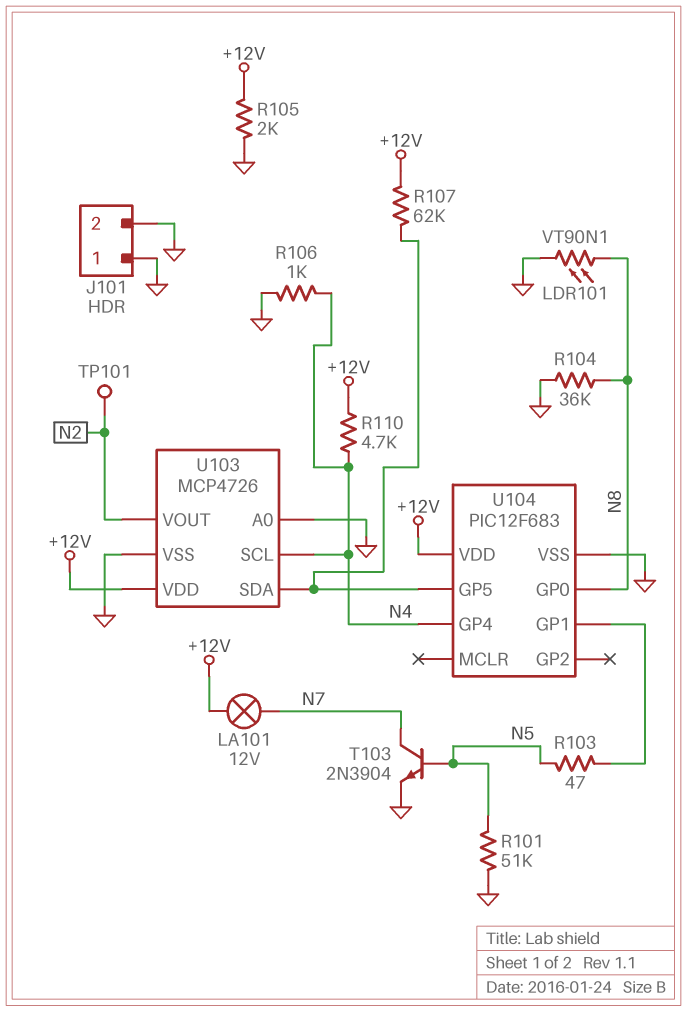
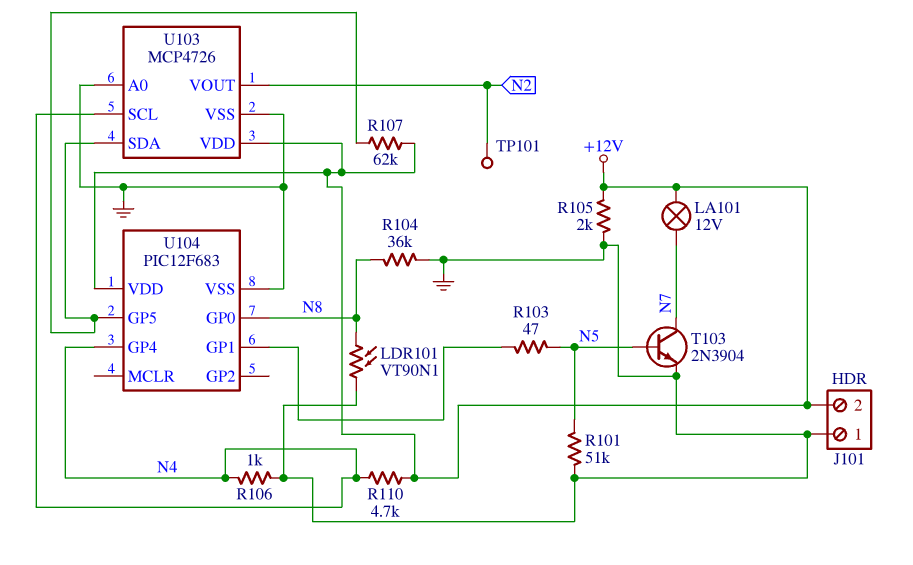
J101 pin 2: GND -> +12V

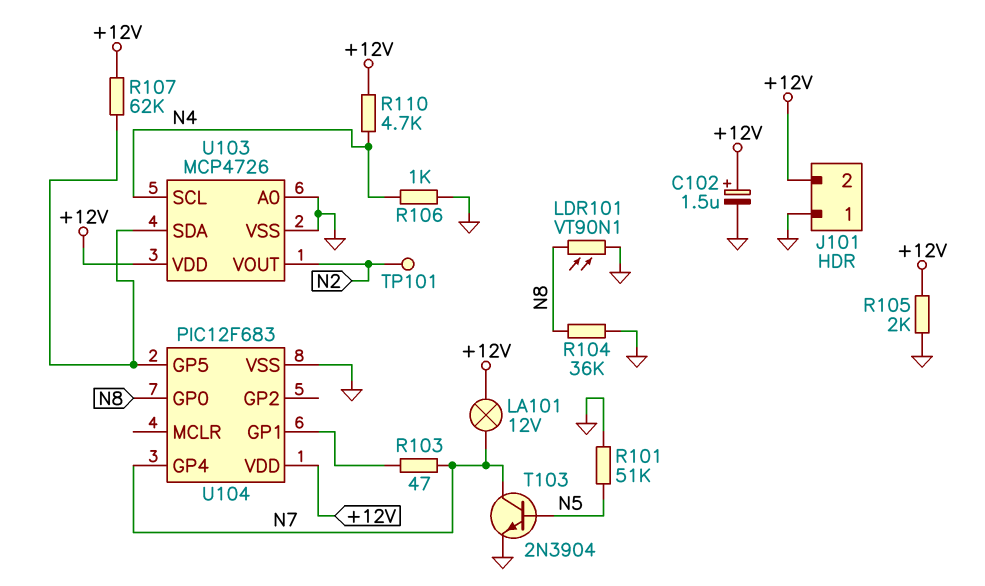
C102: none -> 1.5uF (plus +12V, minus GND)
R103: 47 (N5, U104/GP1) -> 47 (N7, U104/GP1)
U104 pin GP4: N4 -> N7

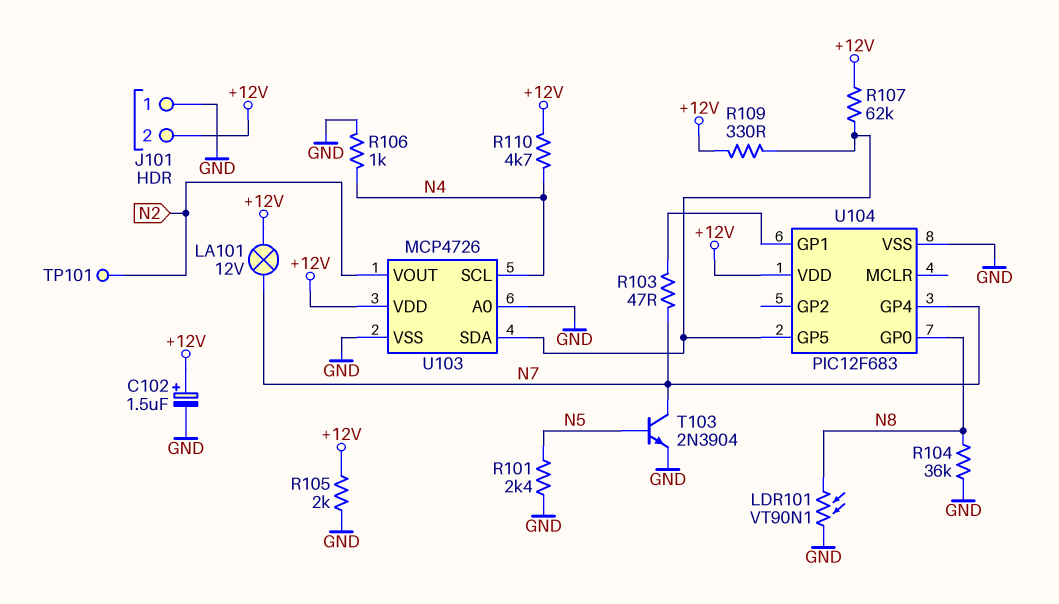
R101: 51k (GND, N5) -> 2.4k (GND, N5)
R109: none -> 330 (+12V, U103/SDA)

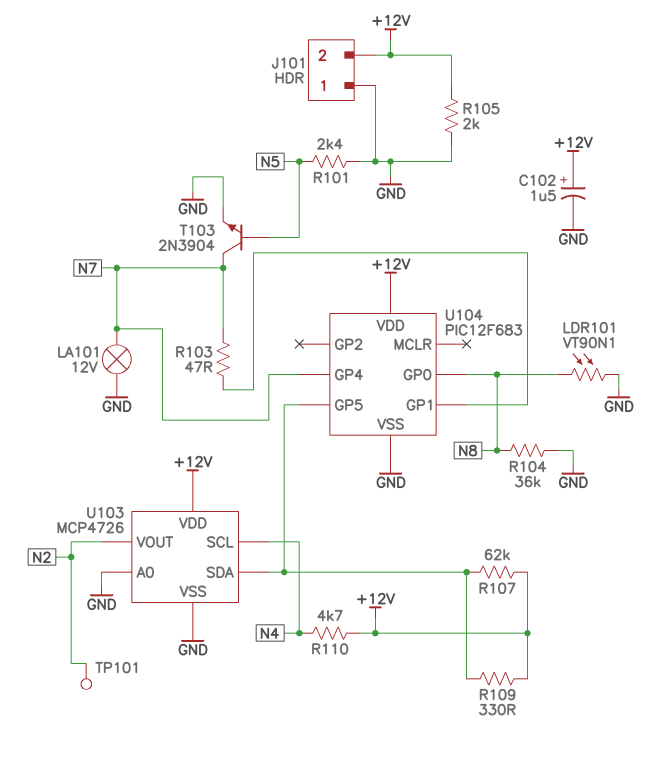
LA101: lamp 12V (+12V, N7) -> lamp 12V (GND, N7)
R106: 1k (GND, N4) -> none

